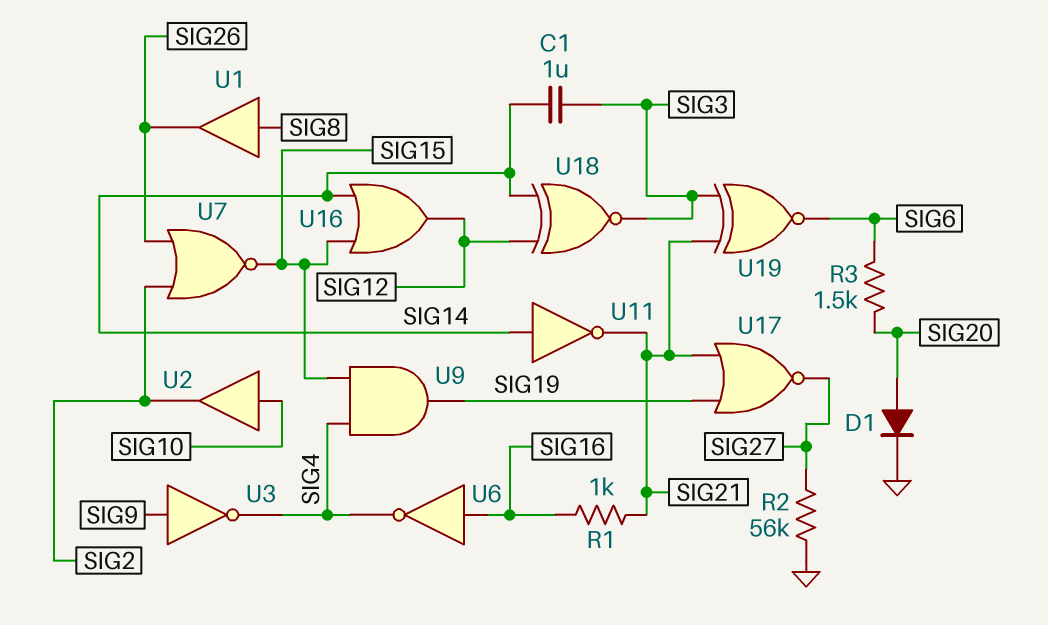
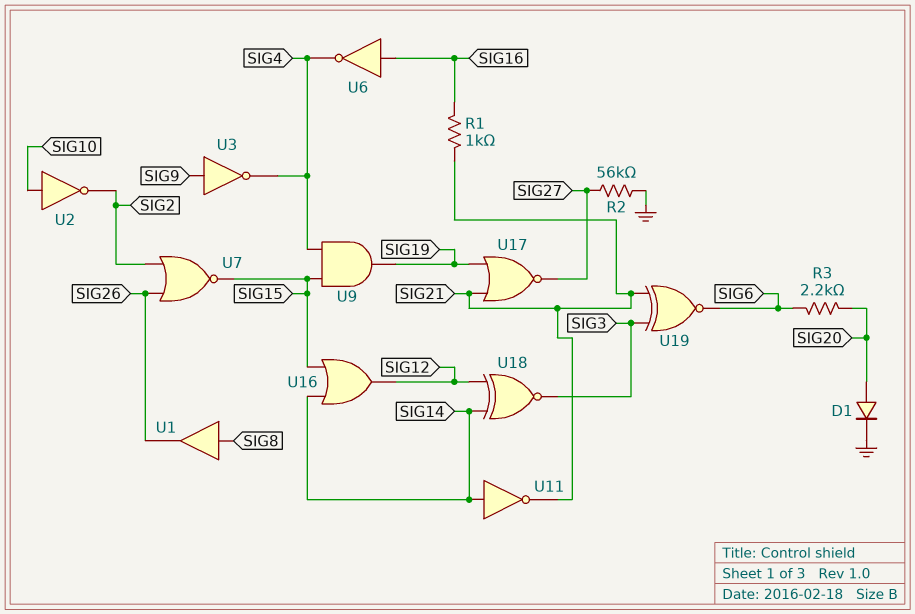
C1: 1uF (SIG3, SIG14) -> none
R3: 1.5k (SIG6, SIG20) -> 2.2k (SIG6, SIG20)
U2: buffer (in SIG10, out SIG2) -> NOT (in SIG10, out SIG2)

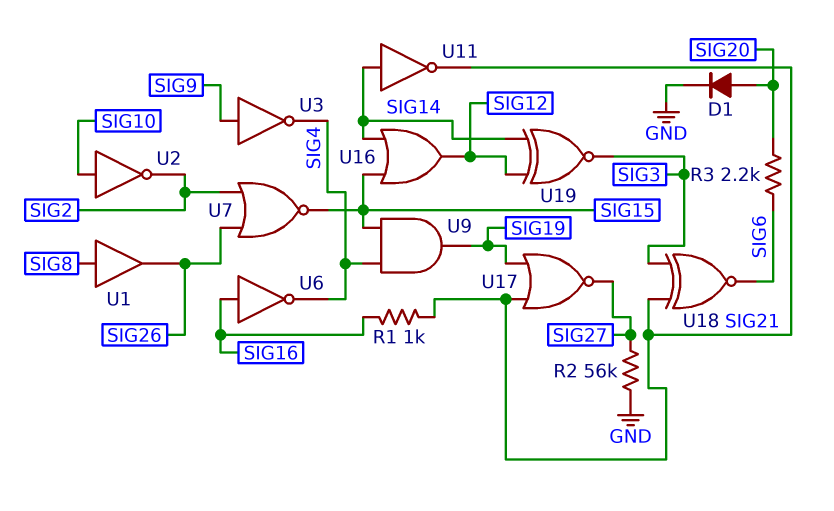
U18: XNOR (in SIG12, in SIG14, out SIG3) -> XNOR (in SIG3, in SIG21, out SIG6)
U19: XNOR (in SIG3, in SIG21, out SIG6) -> XNOR (in SIG12, in SIG14, out SIG3)

